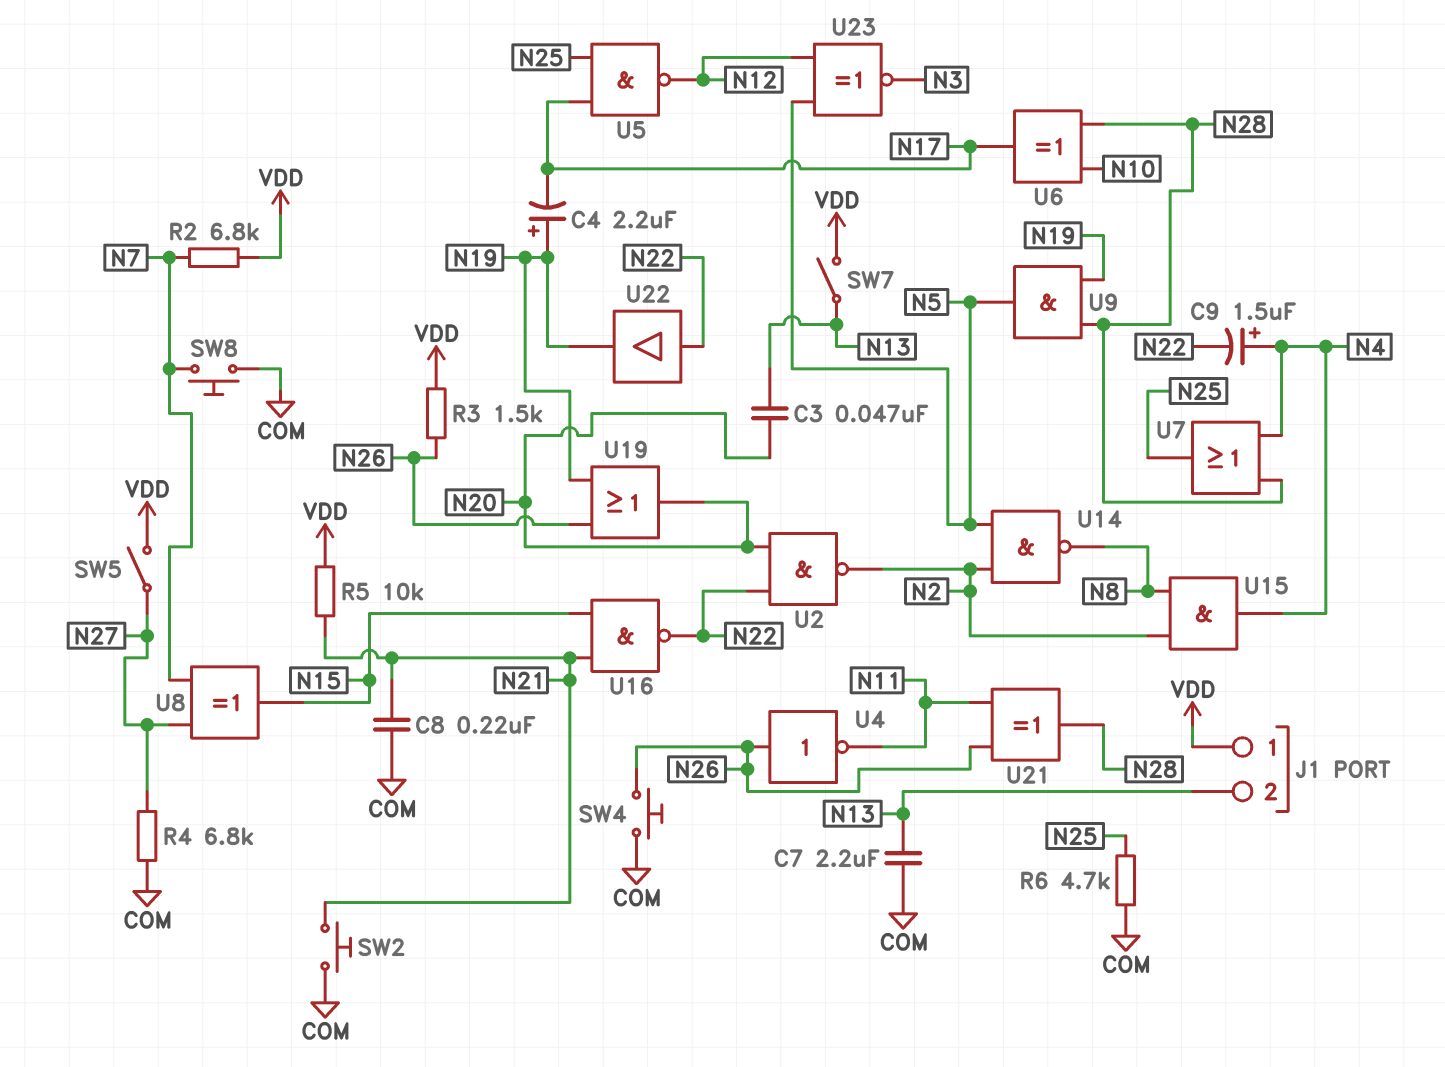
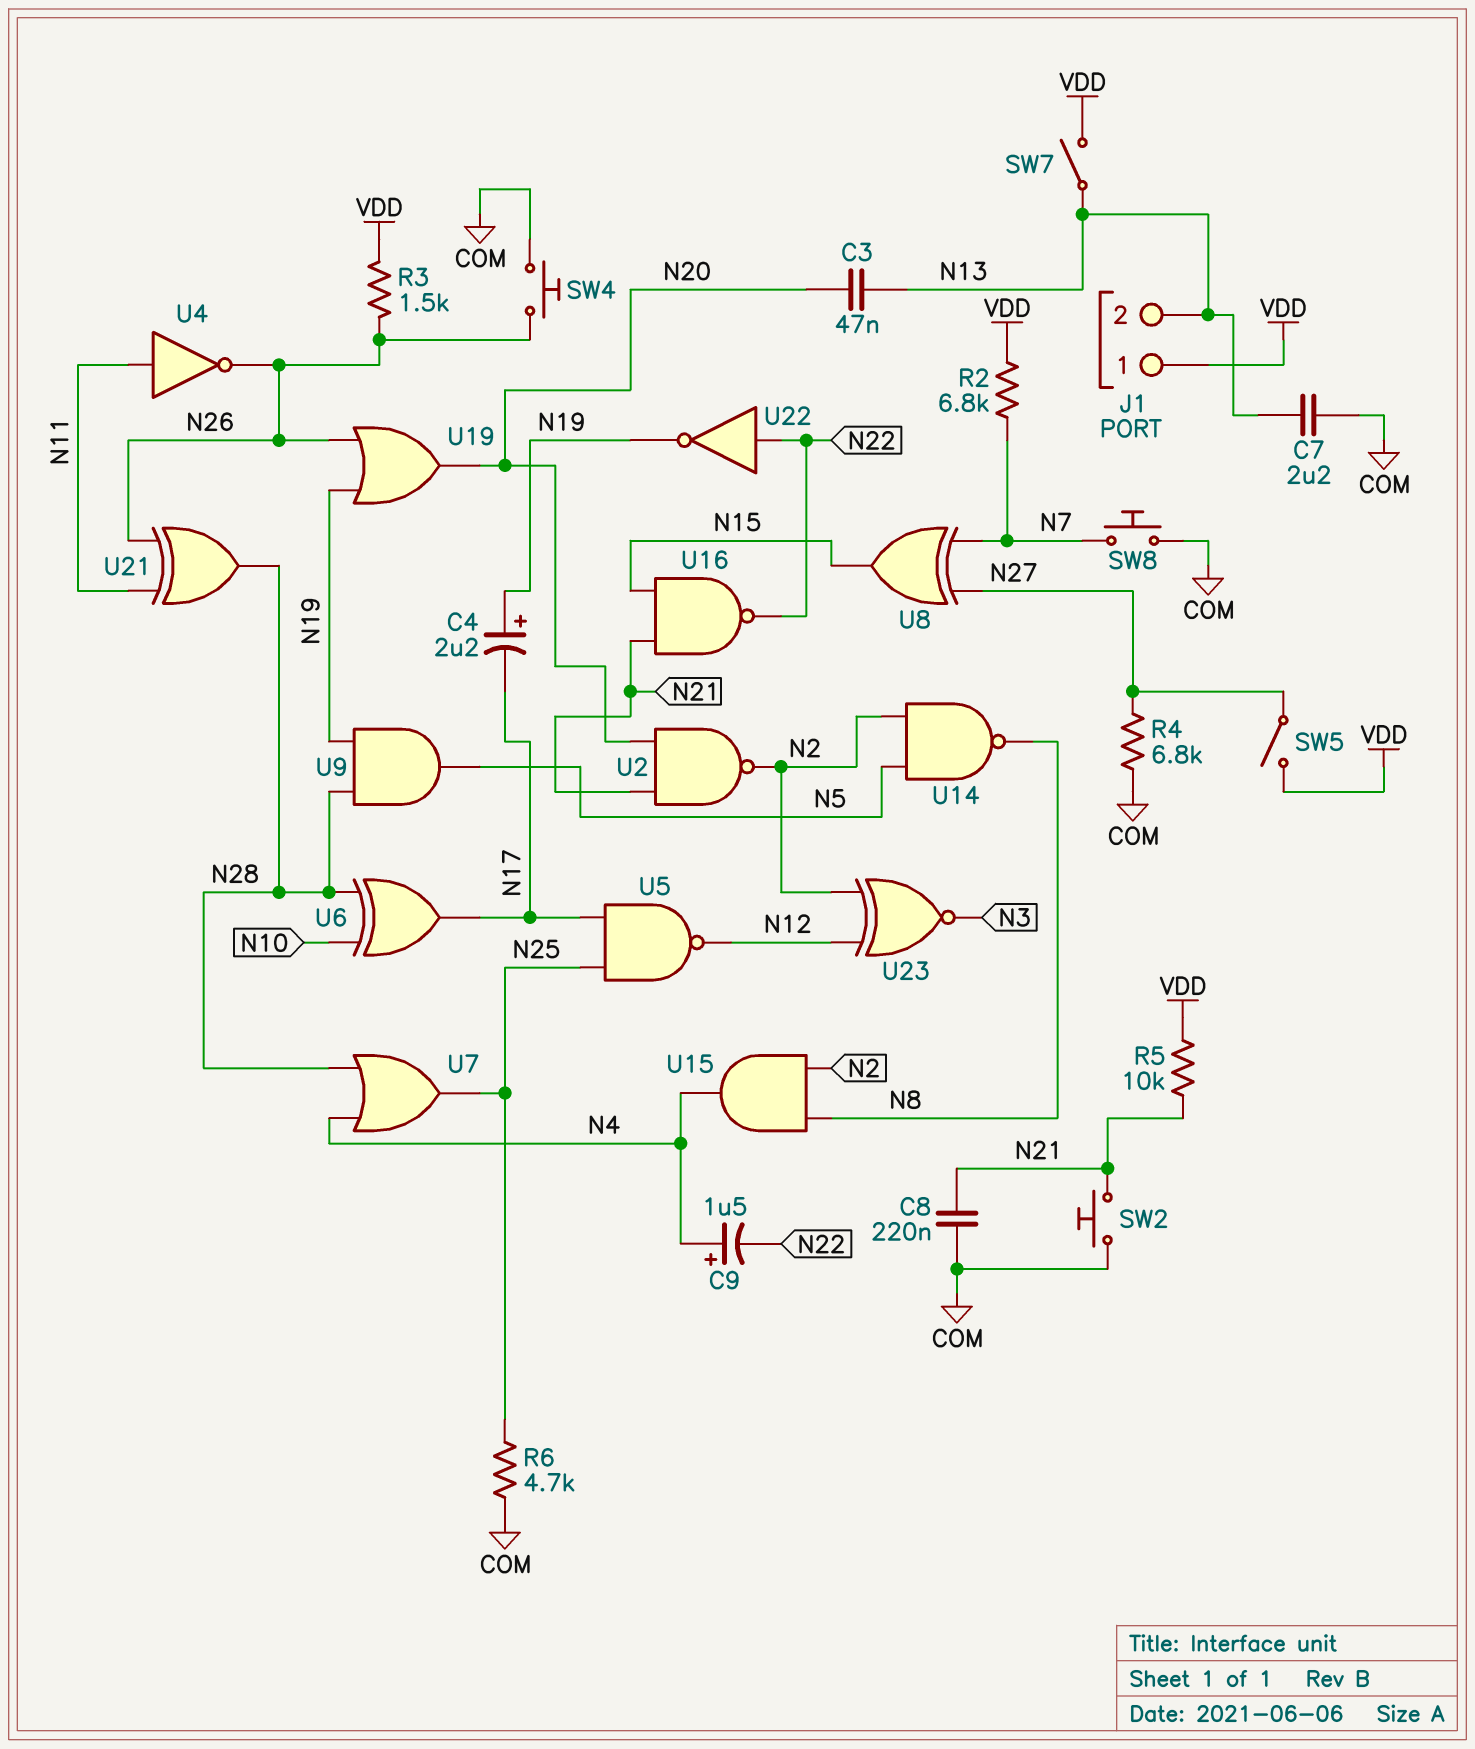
U2: NAND (in N20, in N22, out N2) -> NAND (in N20, in N21, out N2)
U4: NOT (in N26, out N11) -> NOT (in N11, out N26)
U22: buffer (in N22, out N19) -> NOT (in N22, out N19)
U23: XNOR (in N5, in N12, out N3) -> XNOR (in N2, in N12, out N3)

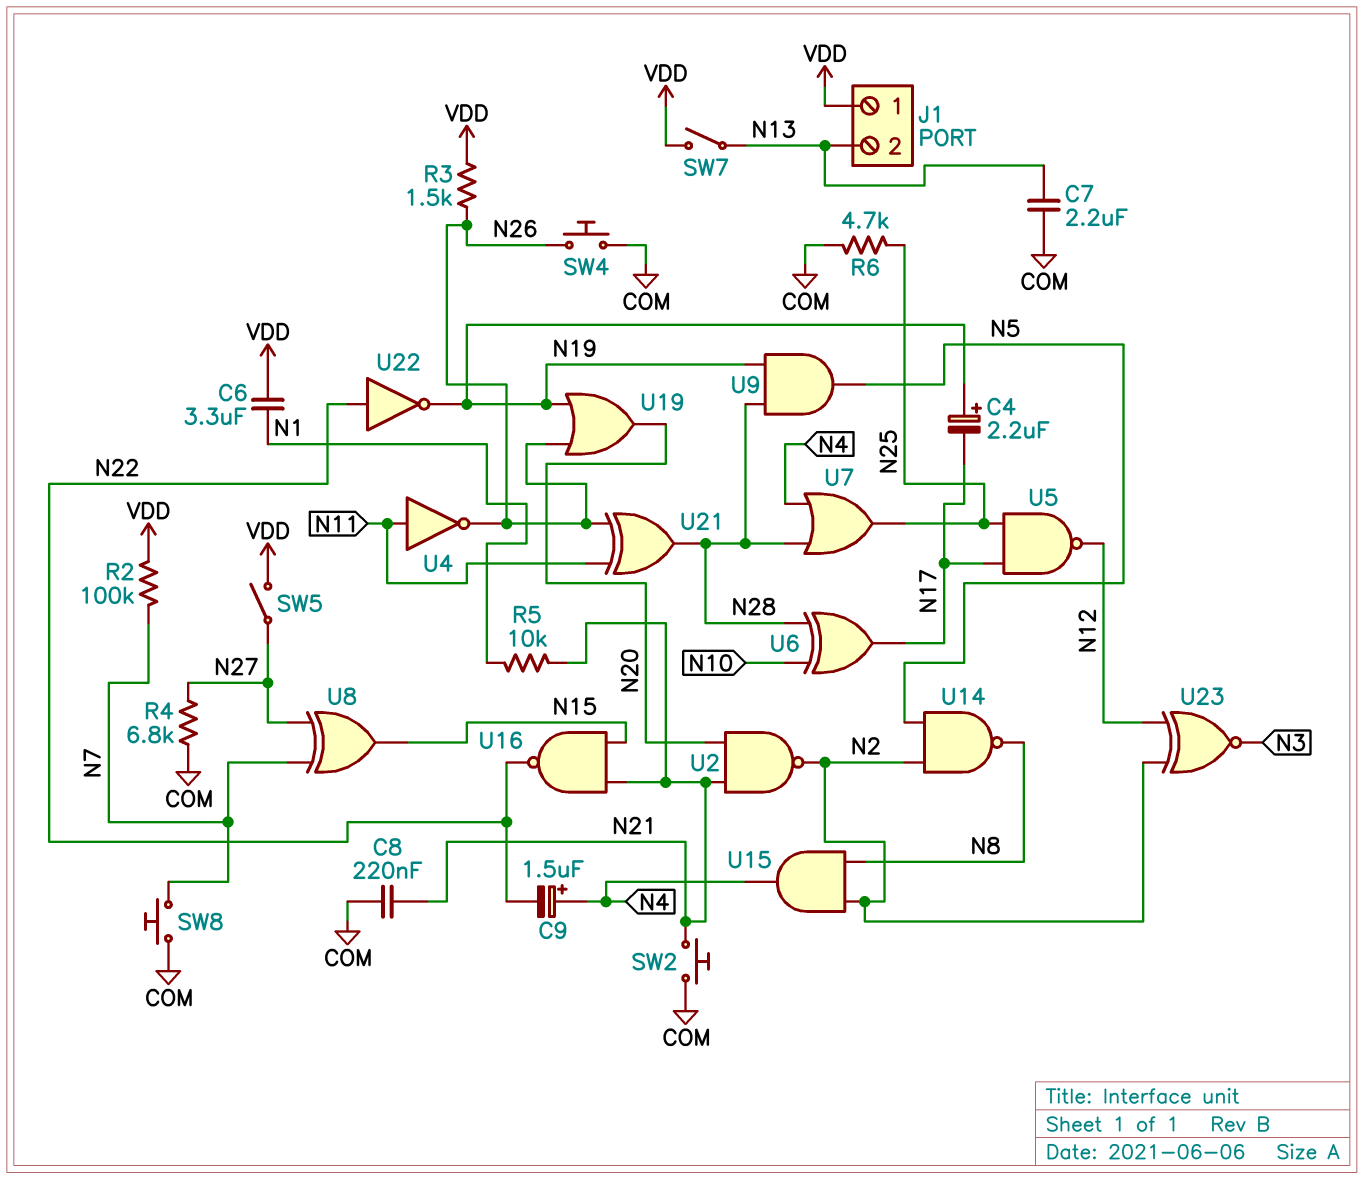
C3: 47nF (N13, N20) -> none
C6: none -> 3.3uF (N1, VDD)
R2: 6.8k (N7, VDD) -> 100k (N7, VDD)
R5: 10k (N21, VDD) -> 10k (N1, N21)

